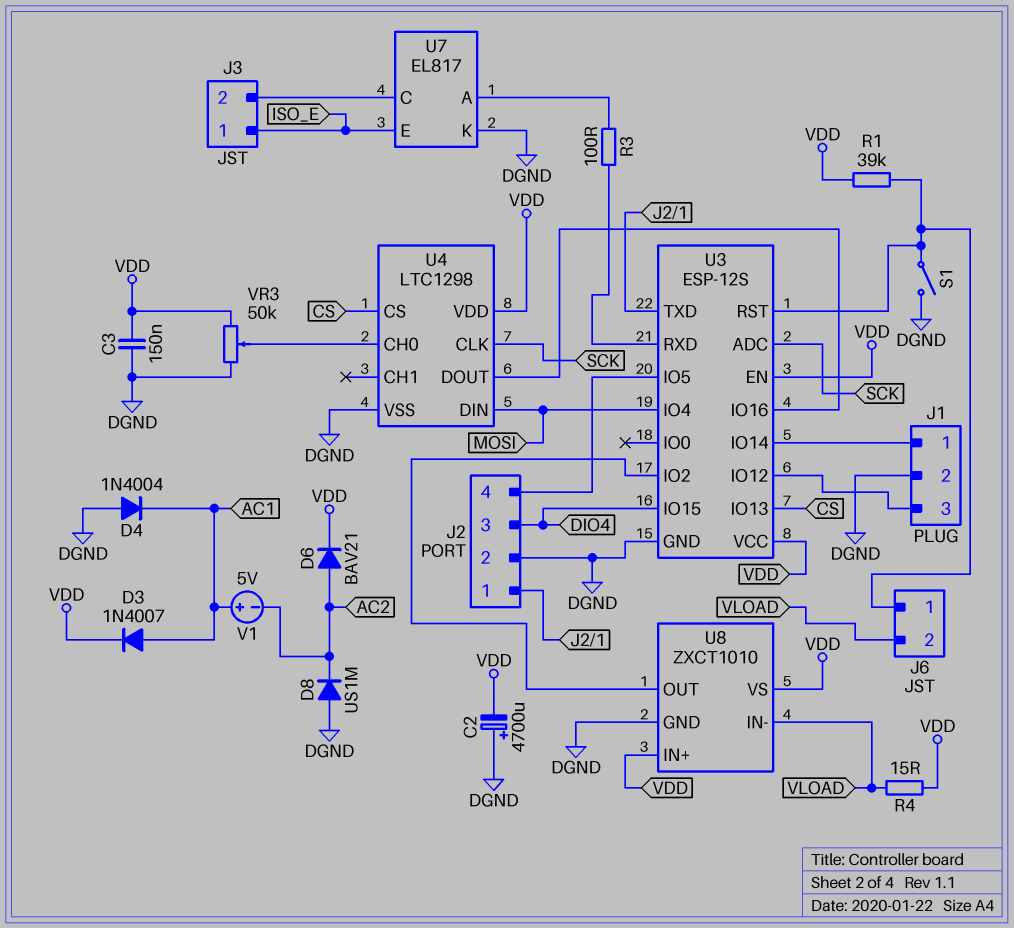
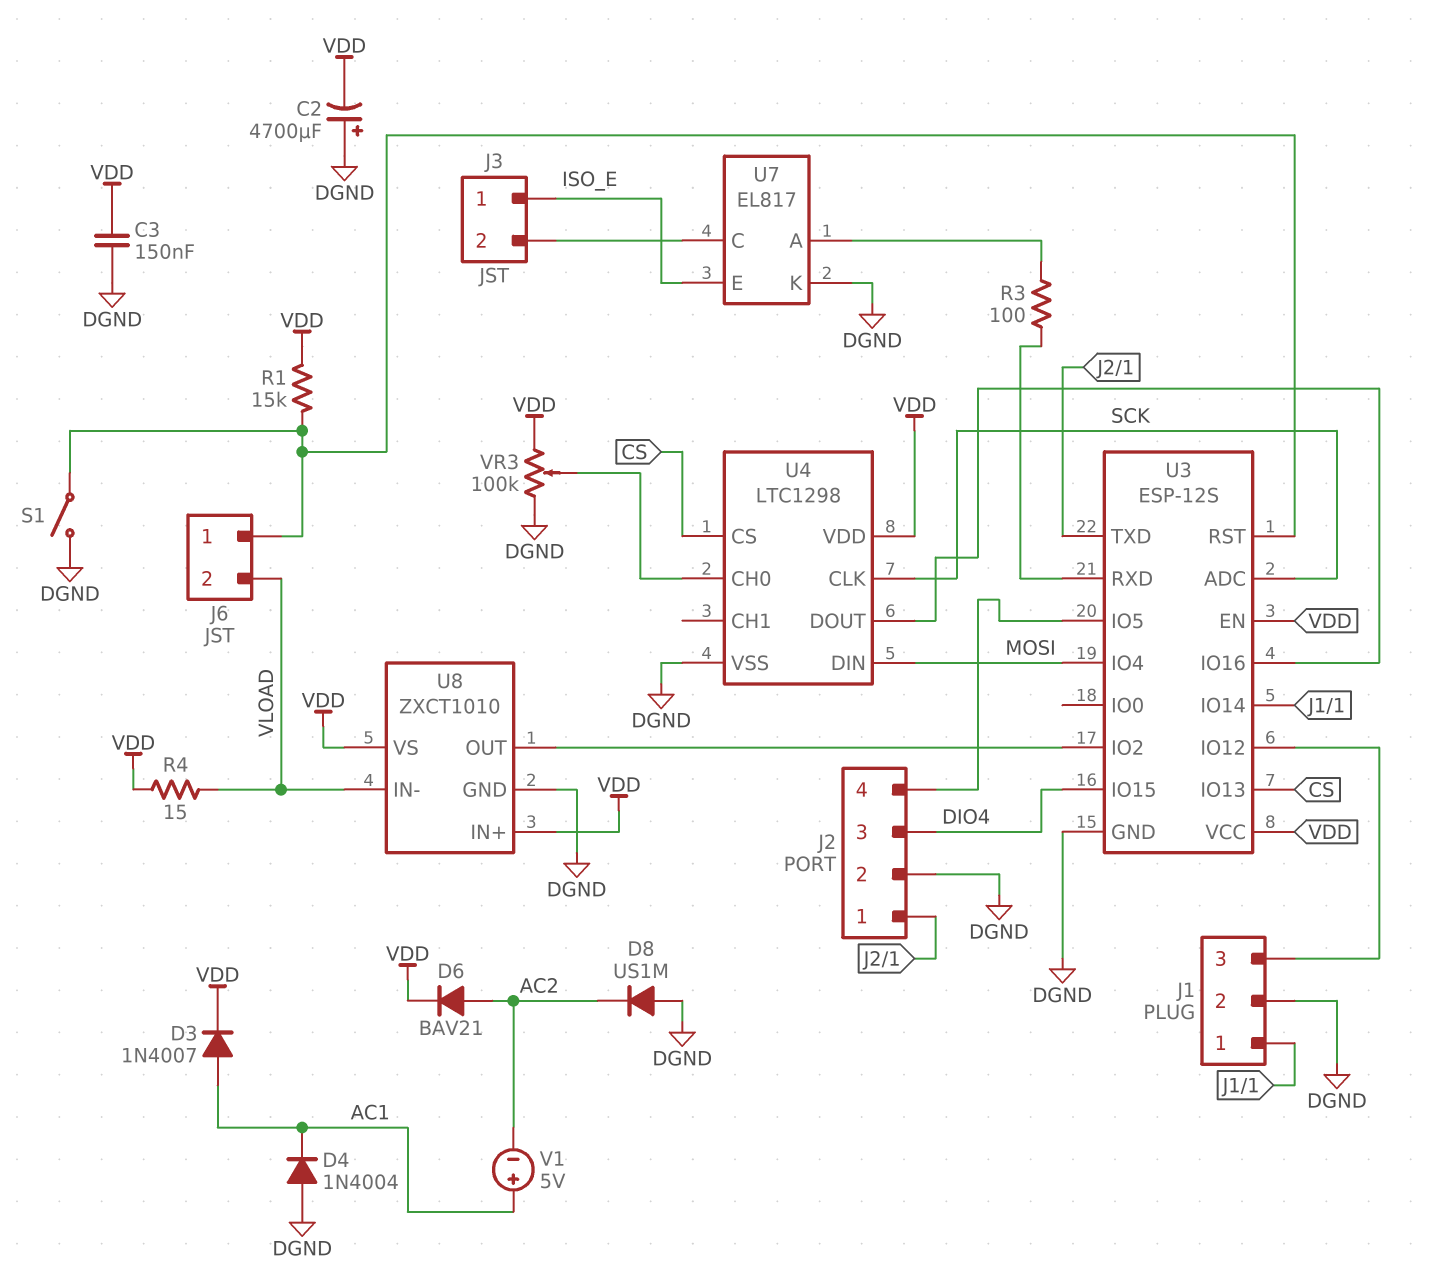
R1: 39k (J6/1, VDD) -> 15k (J6/1, VDD)
VR3: 50k (DGND, VDD, wiper U4/CH0) -> 100k (DGND, VDD, wiper U4/CH0)

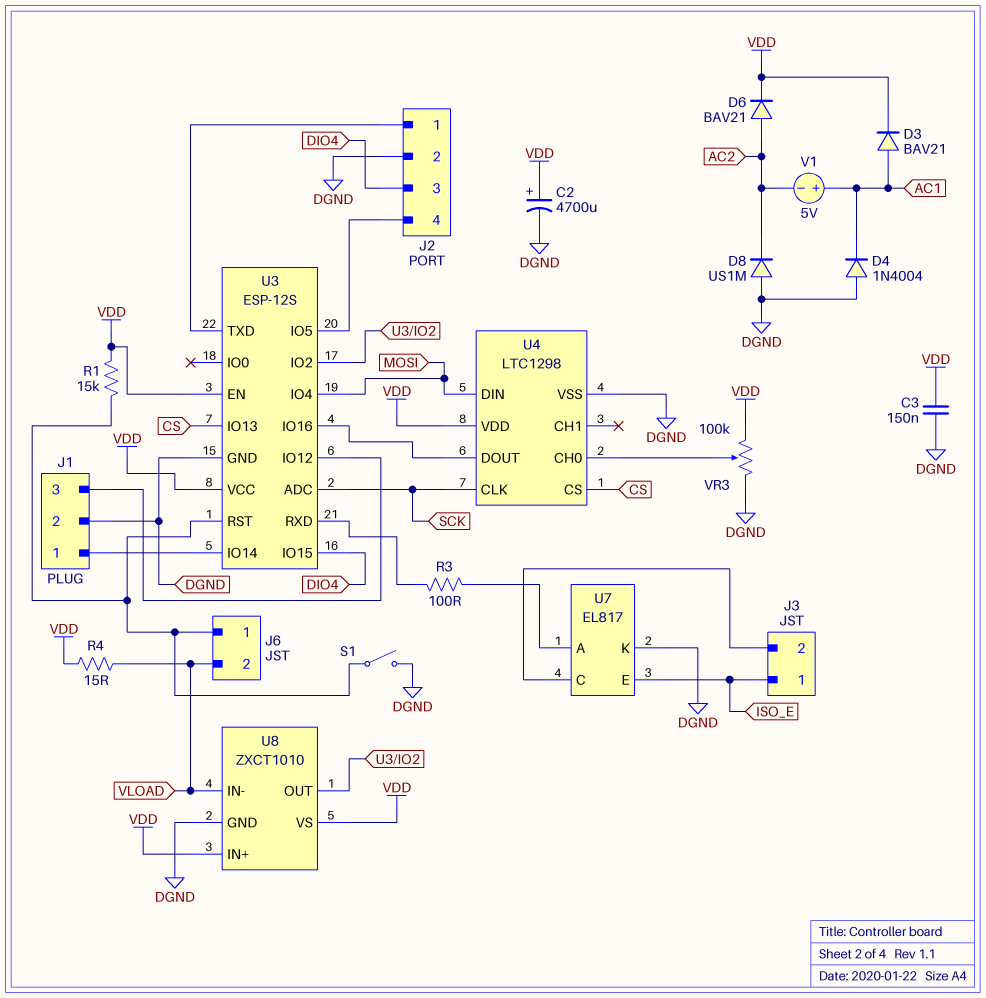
C2: 4700uF (plus DGND, minus VDD) -> 4700uF (plus VDD, minus DGND)
D3: diode 1N4007 (A AC1, K VDD) -> diode BAV21 (A AC1, K VDD)

